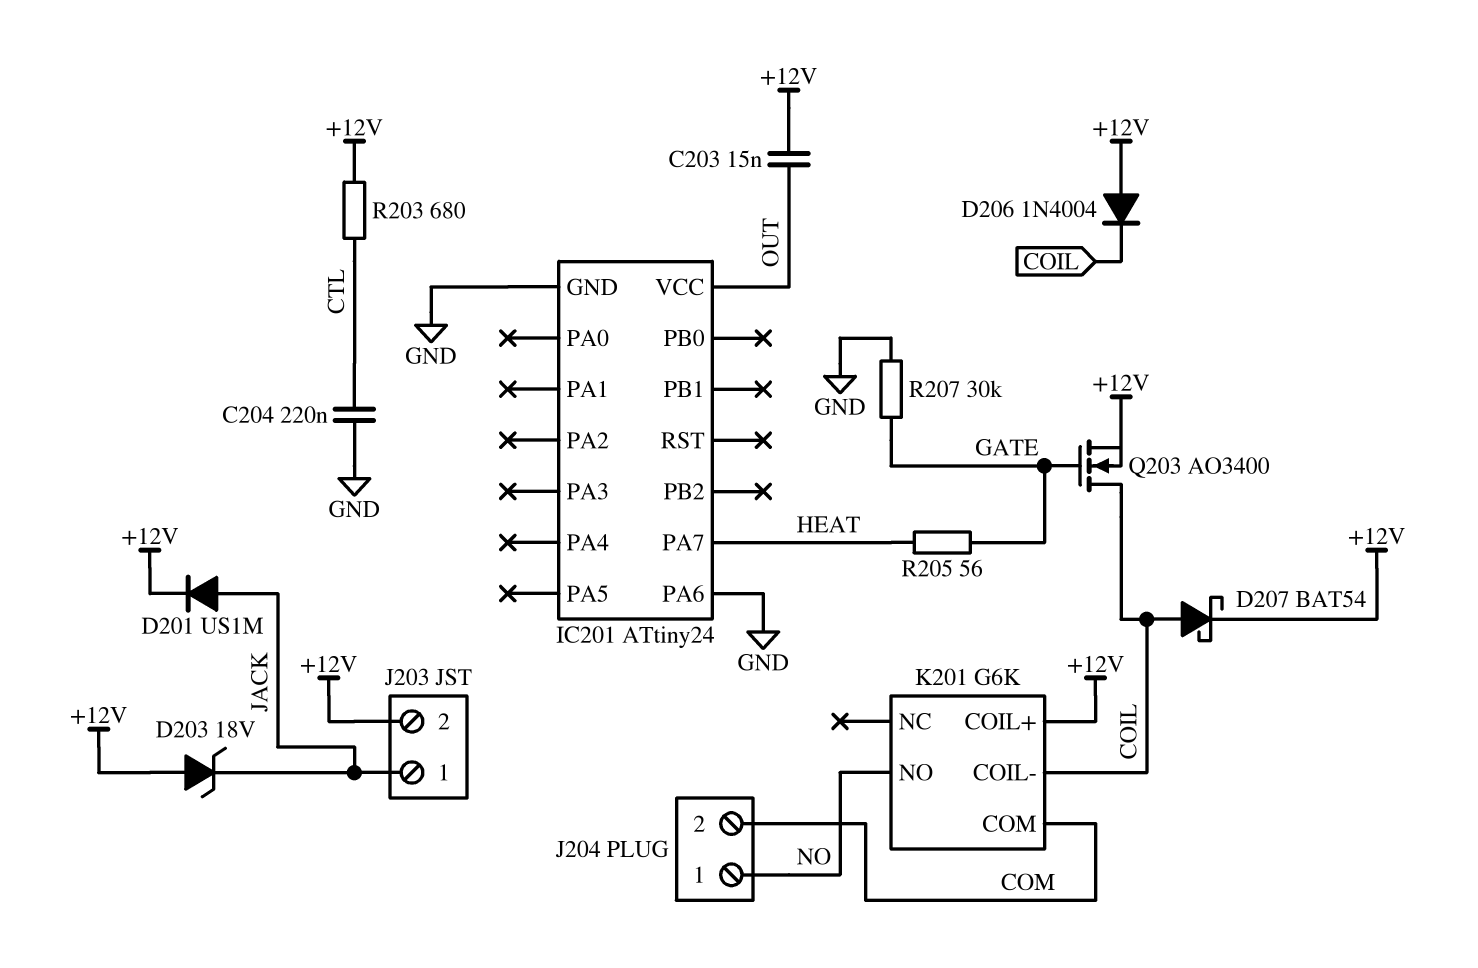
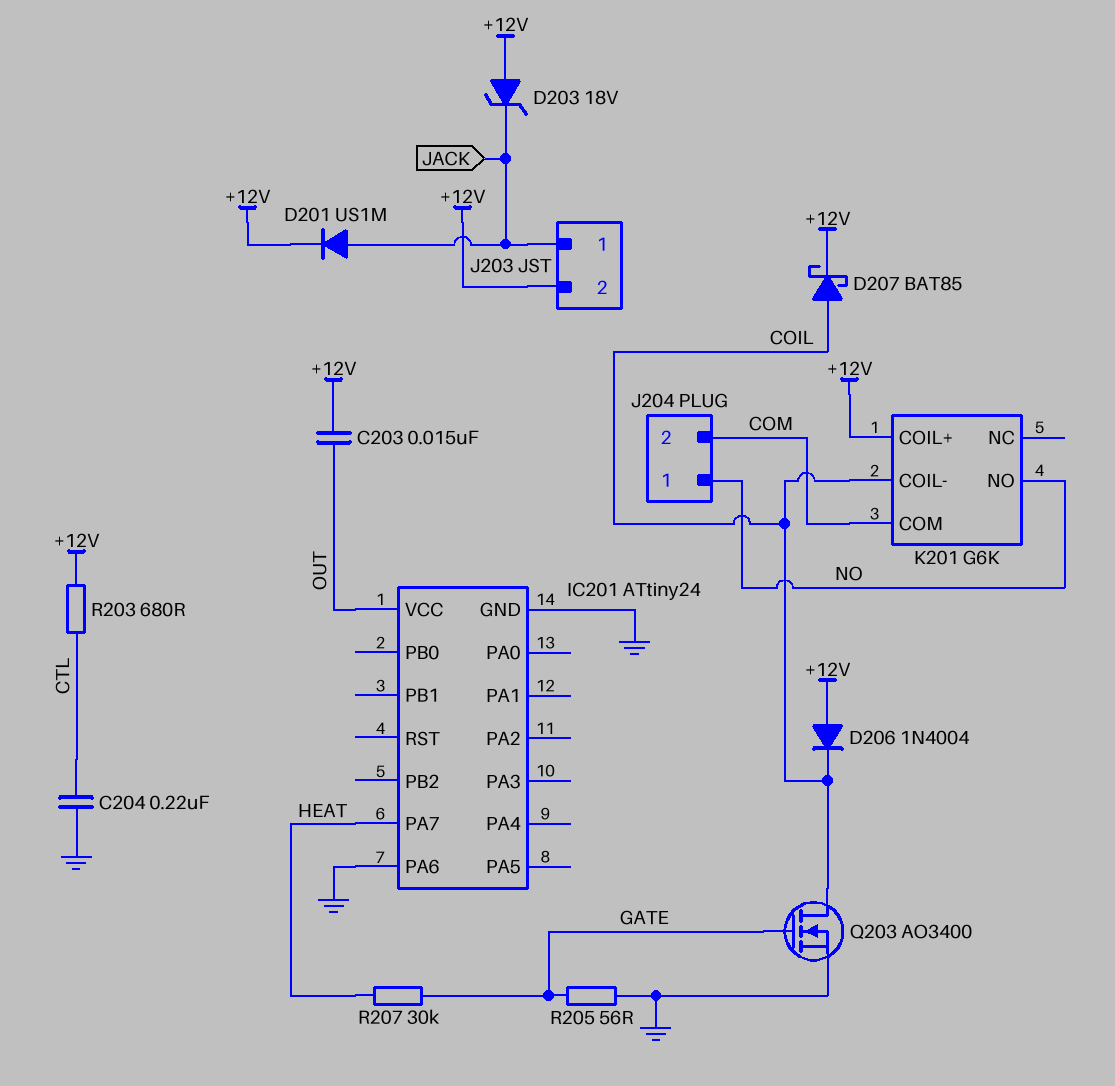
D207: schottky BAT54 (A COIL, K +12V) -> schottky BAT85 (A COIL, K +12V)
Q203: NMOS AO3400 (G GATE, D COIL, S +12V) -> NMOS AO3400 (G GATE, D COIL, S GND)
R205: 56 (GATE, HEAT) -> 56 (GATE, GND)
R207: 30k (GATE, GND) -> 30k (GATE, HEAT)

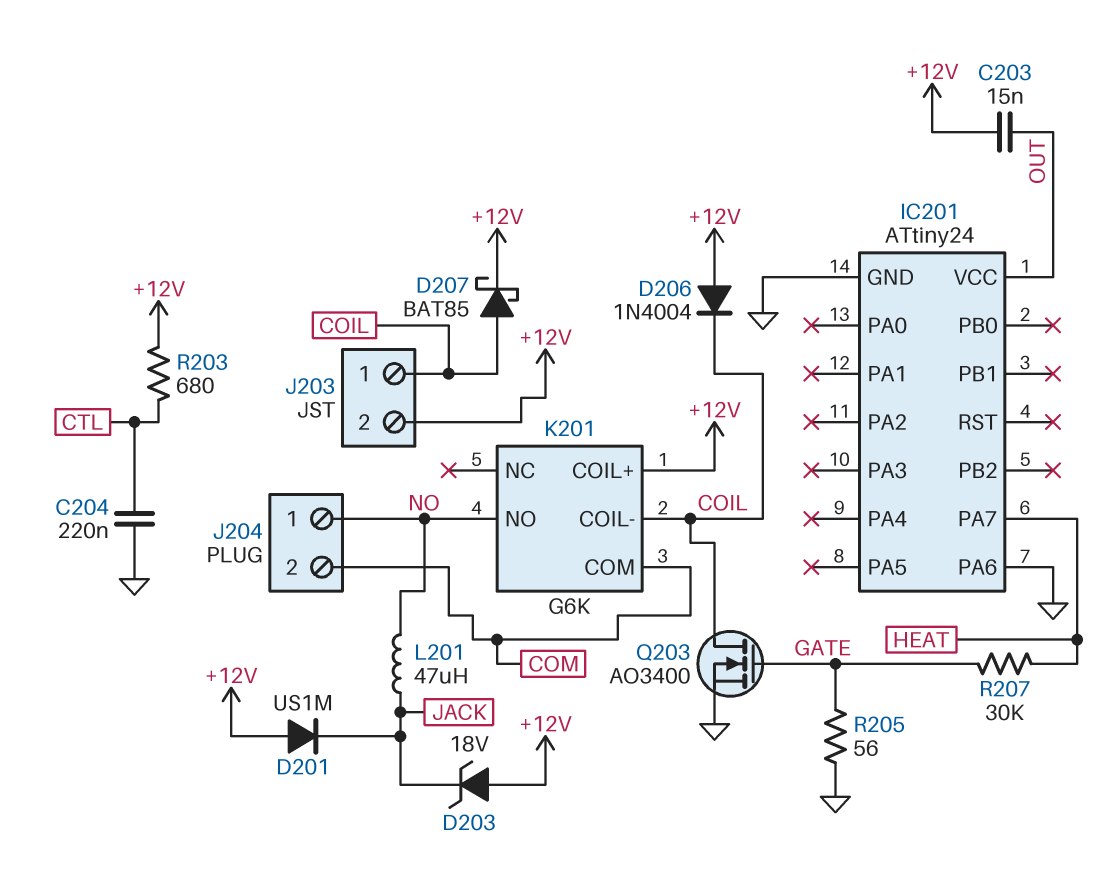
D201: diode US1M (A JACK, K +12V) -> diode US1M (A +12V, K JACK)
J203 pin 1: JACK -> COIL
L201: none -> 47uH (JACK, NO)

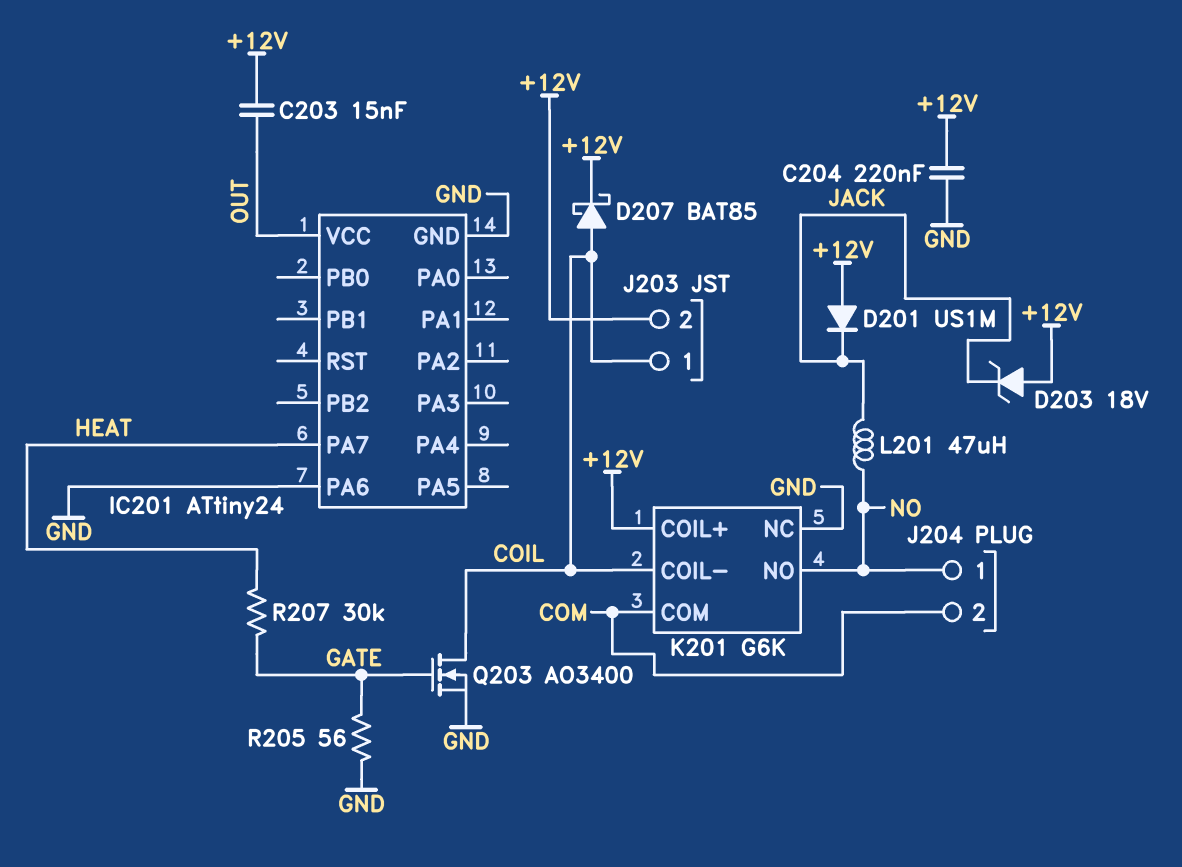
C204: 220nF (CTL, GND) -> 220nF (+12V, GND)
D206: diode 1N4004 (A +12V, K COIL) -> none
K201 pin NC: none -> GND
R203: 680 (+12V, CTL) -> none

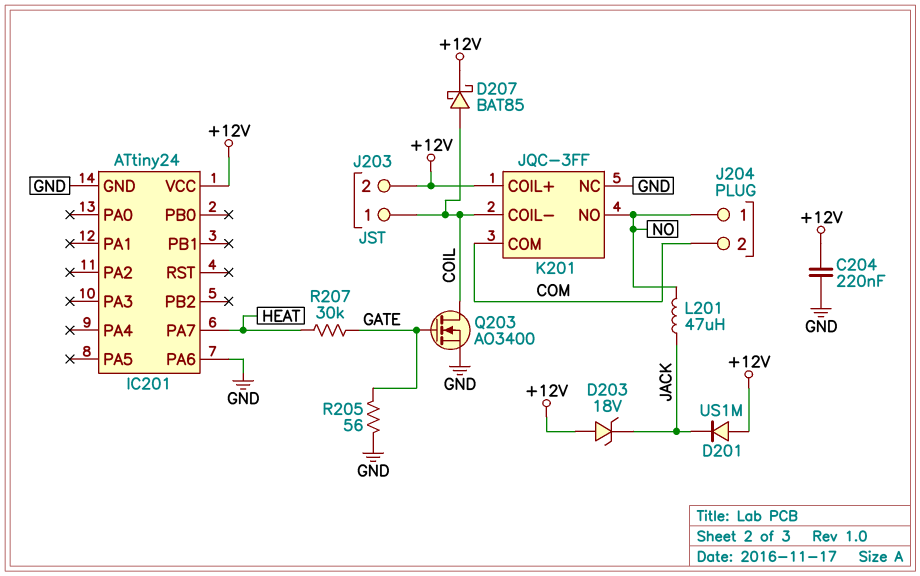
C203: 15nF (+12V, OUT) -> none
IC201 pin VCC: OUT -> +12V
K201: G6K -> JQC-3FF

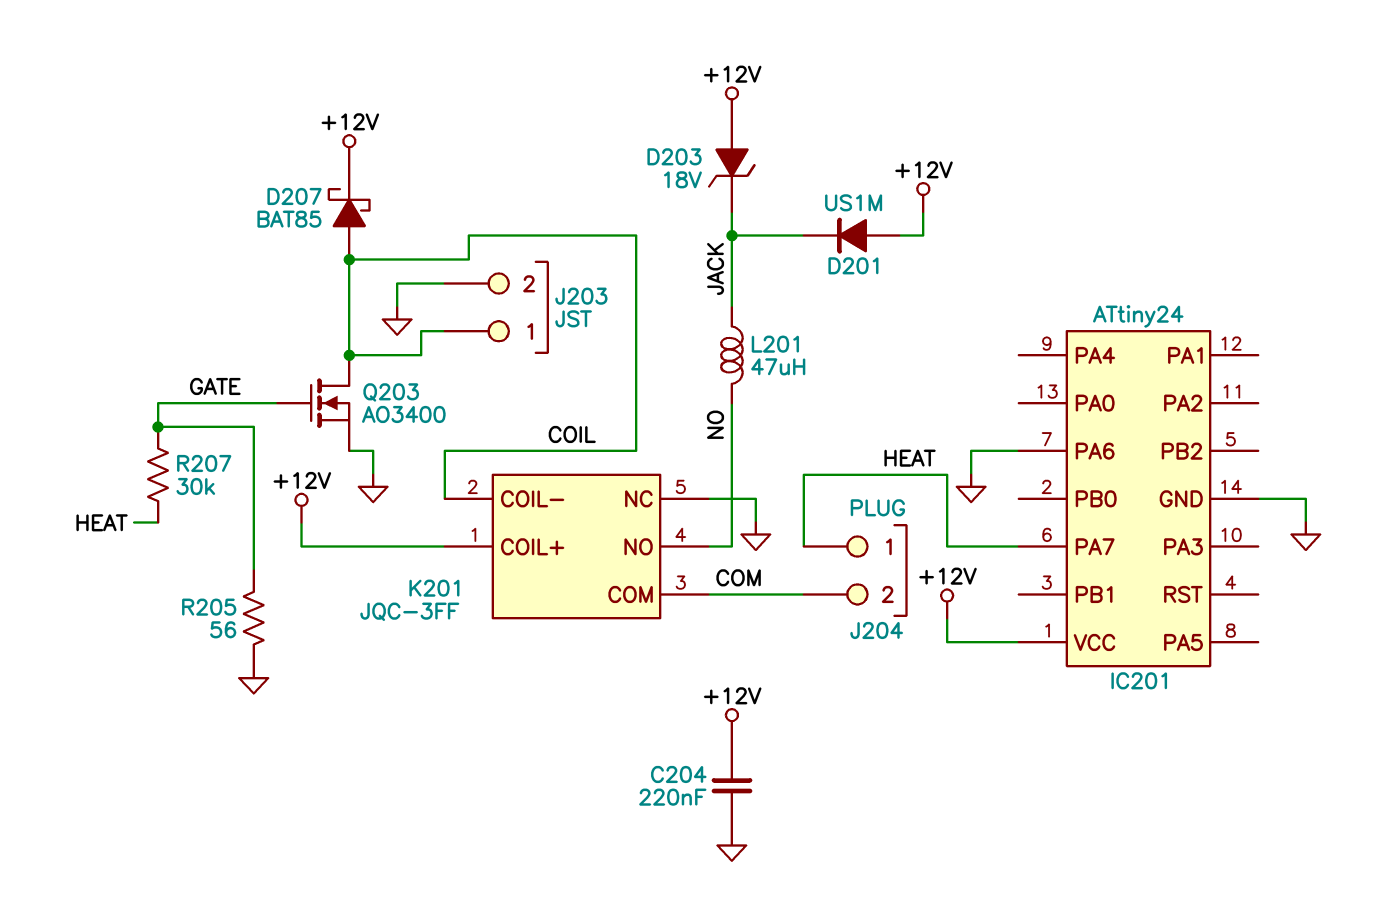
J203 pin 2: +12V -> GND
J204 pin 1: NO -> HEAT

